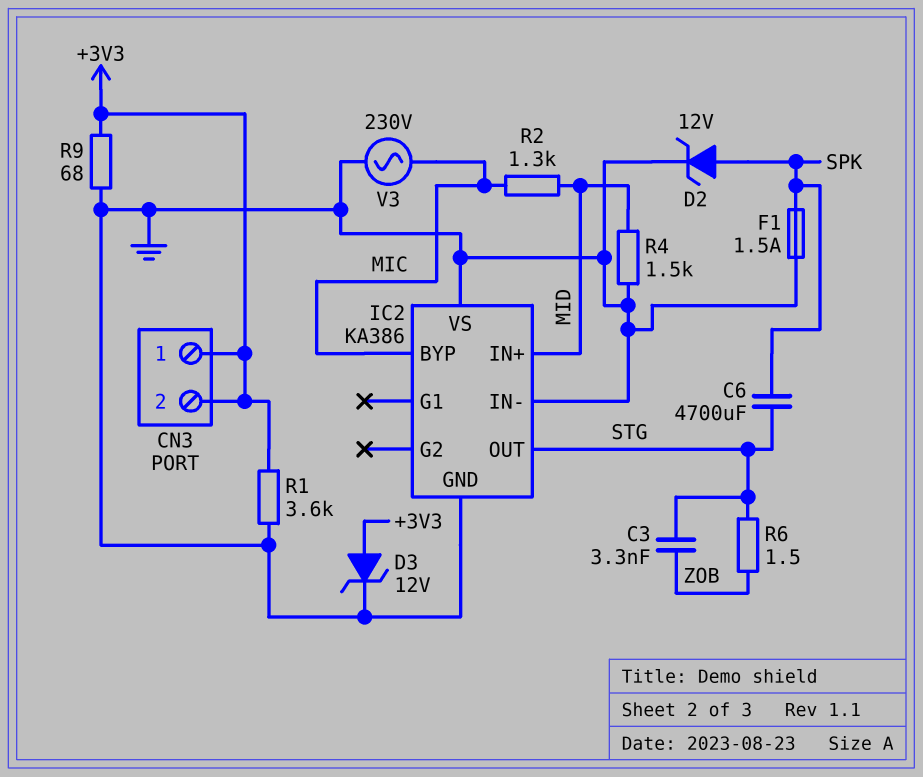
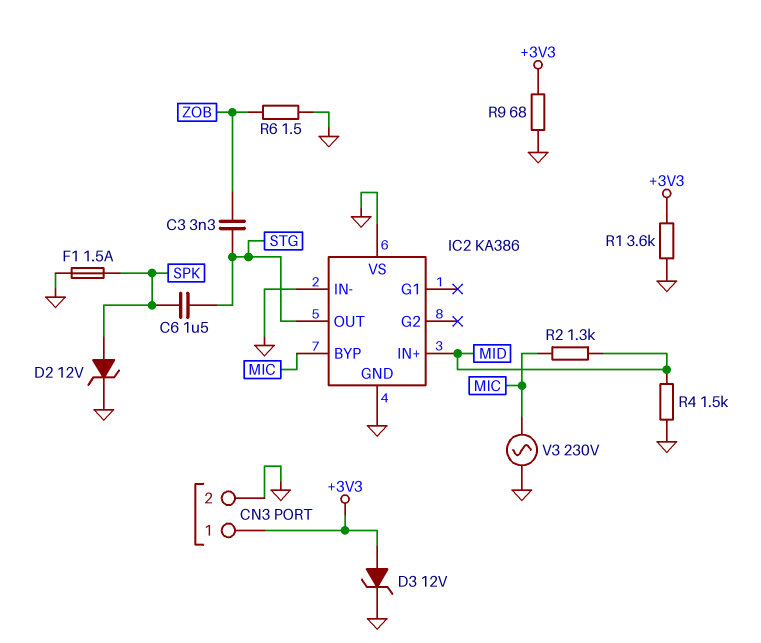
C6: 4700uF (SPK, STG) -> 1.5uF (SPK, STG)
CN3 pin 2: +3V3 -> GND
R6: 1.5 (STG, ZOB) -> 1.5 (GND, ZOB)

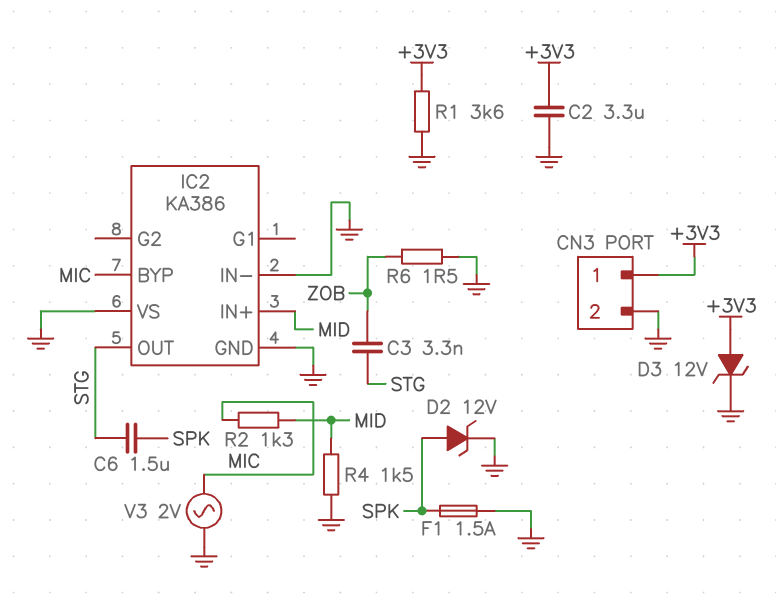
C2: none -> 3.3uF (+3V3, GND)
R9: 68 (+3V3, GND) -> none
V3: AC 230V (GND, MIC) -> AC 2V (GND, MIC)

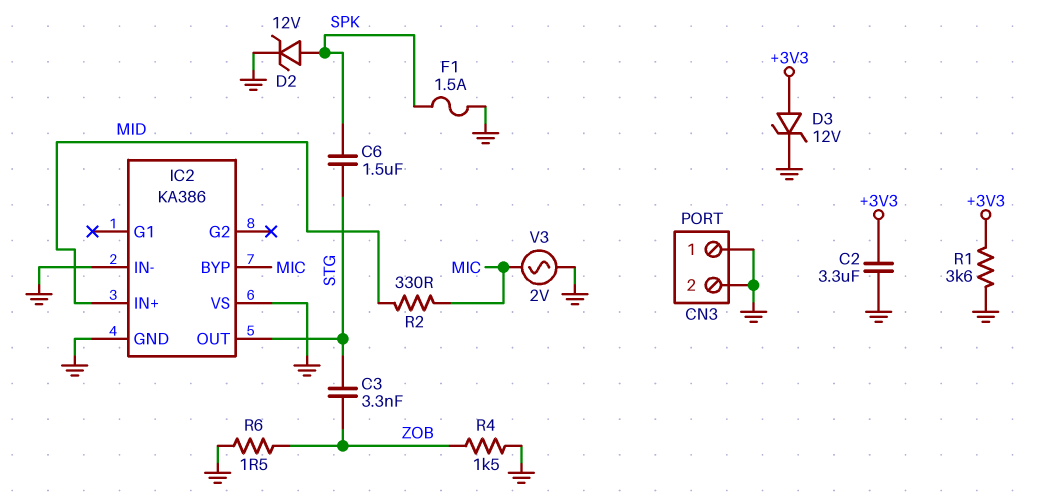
CN3 pin 1: +3V3 -> GND
R2: 1.3k (MIC, MID) -> 330 (MIC, MID)
R4: 1.5k (GND, MID) -> 1.5k (GND, ZOB)

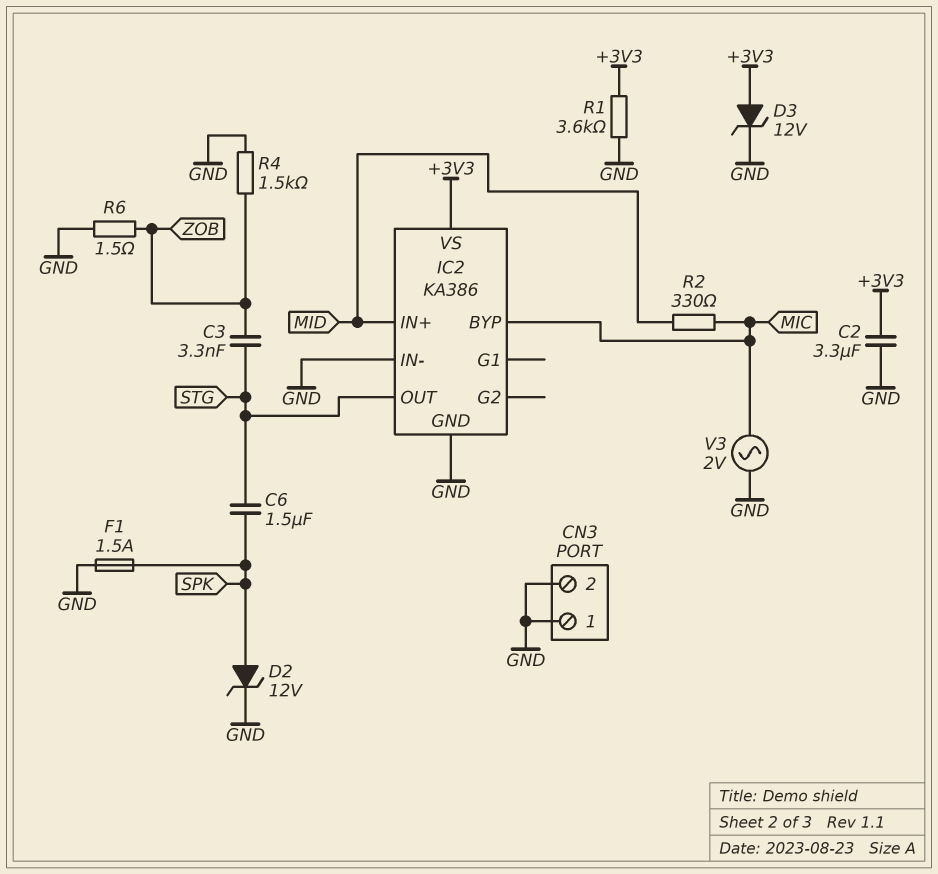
IC2 pin VS: GND -> +3V3

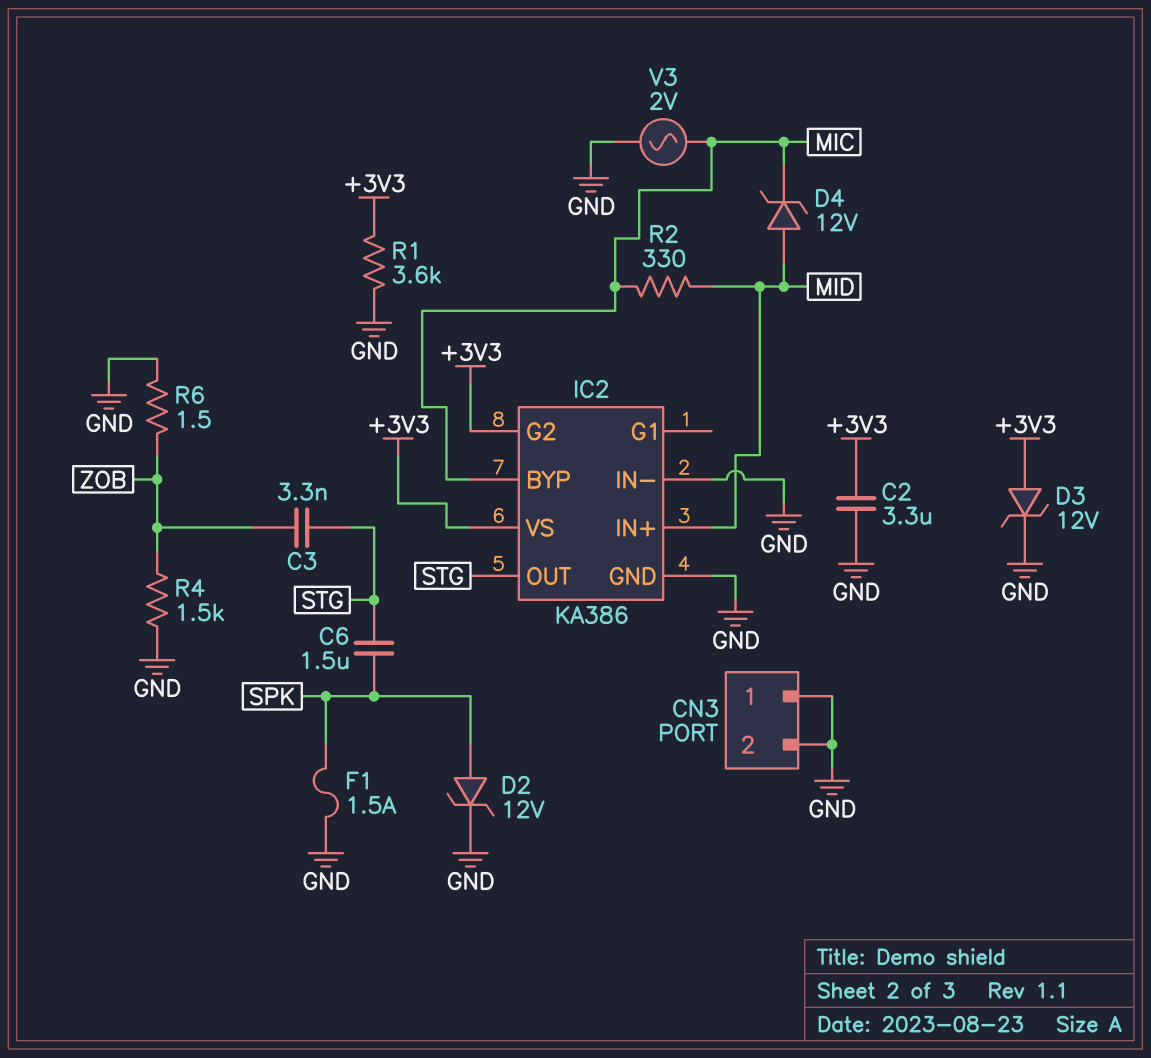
D4: none -> zener 12V (A MID, K MIC)
IC2 pin G2: none -> +3V3

